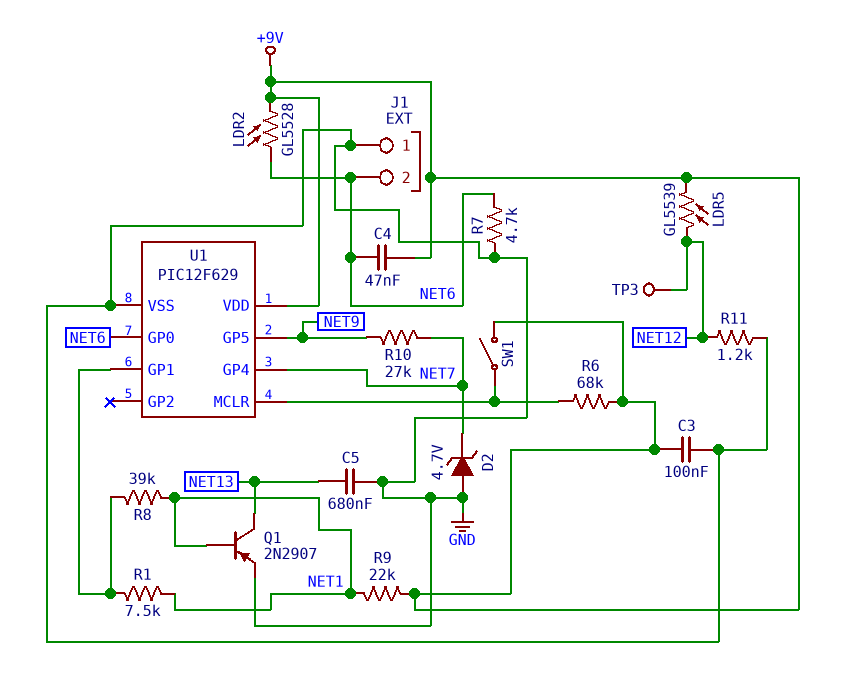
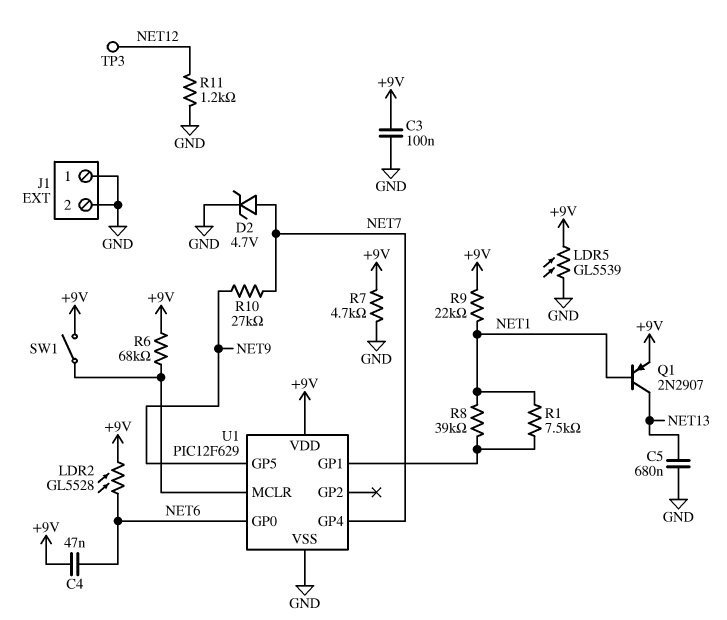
D2: zener 4.7V (A GND, K NET7) -> zener 4.7V (A NET7, K GND)
J1 pin 2: NET6 -> GND
LDR5: GL5539 (+9V, NET12) -> GL5539 (+9V, GND)
Q1: PNP 2N2907 (B NET1, C NET13, E GND) -> PNP 2N2907 (B NET1, C NET13, E +9V)
R7: 4.7k (GND, NET6) -> 4.7k (+9V, GND)

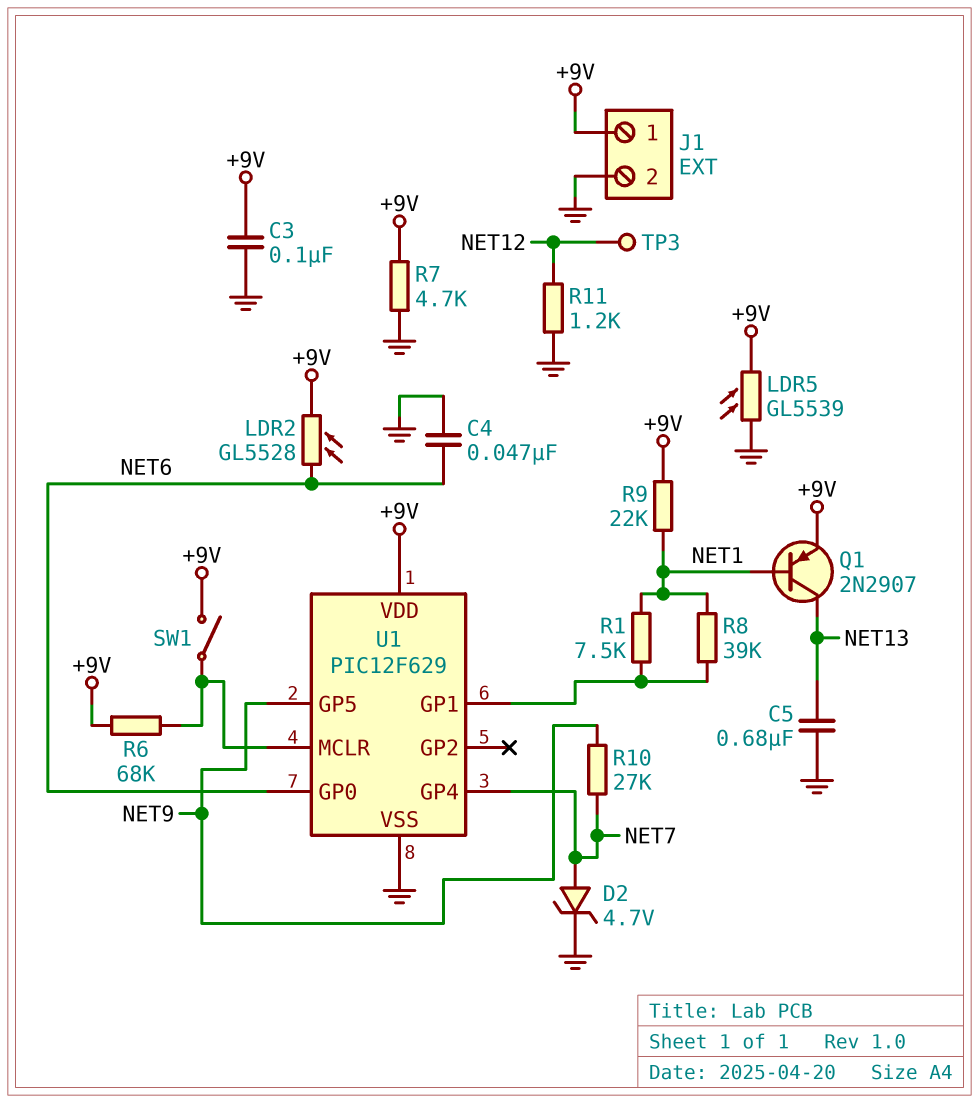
C4: 47nF (+9V, NET6) -> 47nF (GND, NET6)
J1 pin 1: GND -> +9V

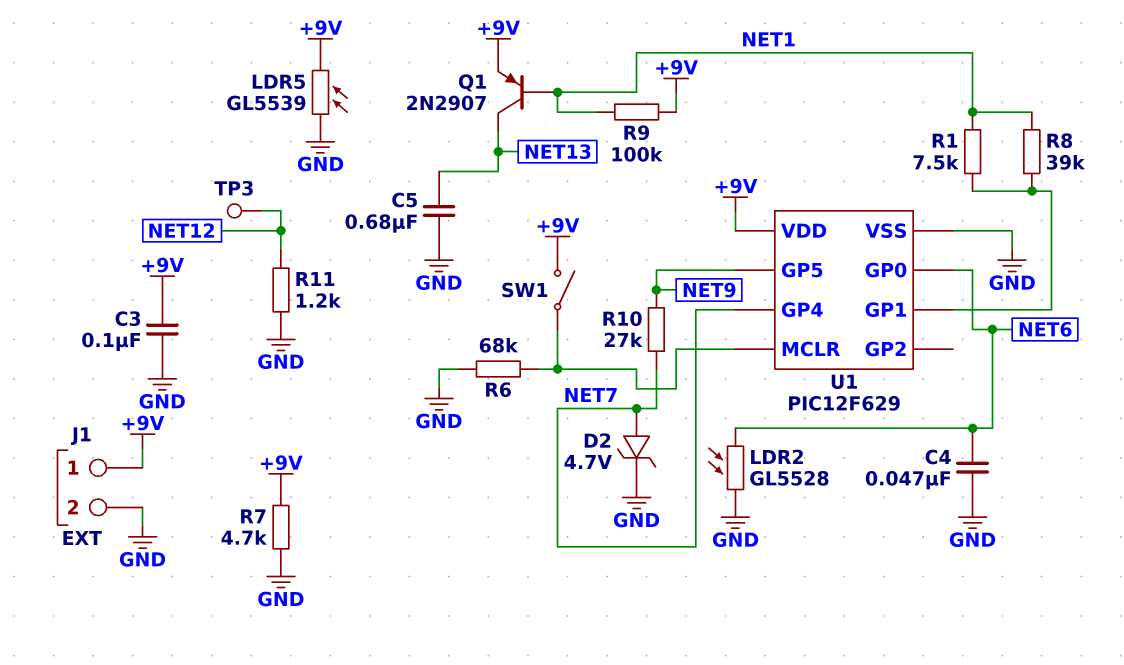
LDR2: GL5528 (+9V, NET6) -> GL5528 (GND, NET6)
R6: 68k (+9V, U1/MCLR) -> 68k (GND, U1/MCLR)
R9: 22k (+9V, NET1) -> 100k (+9V, NET1)

